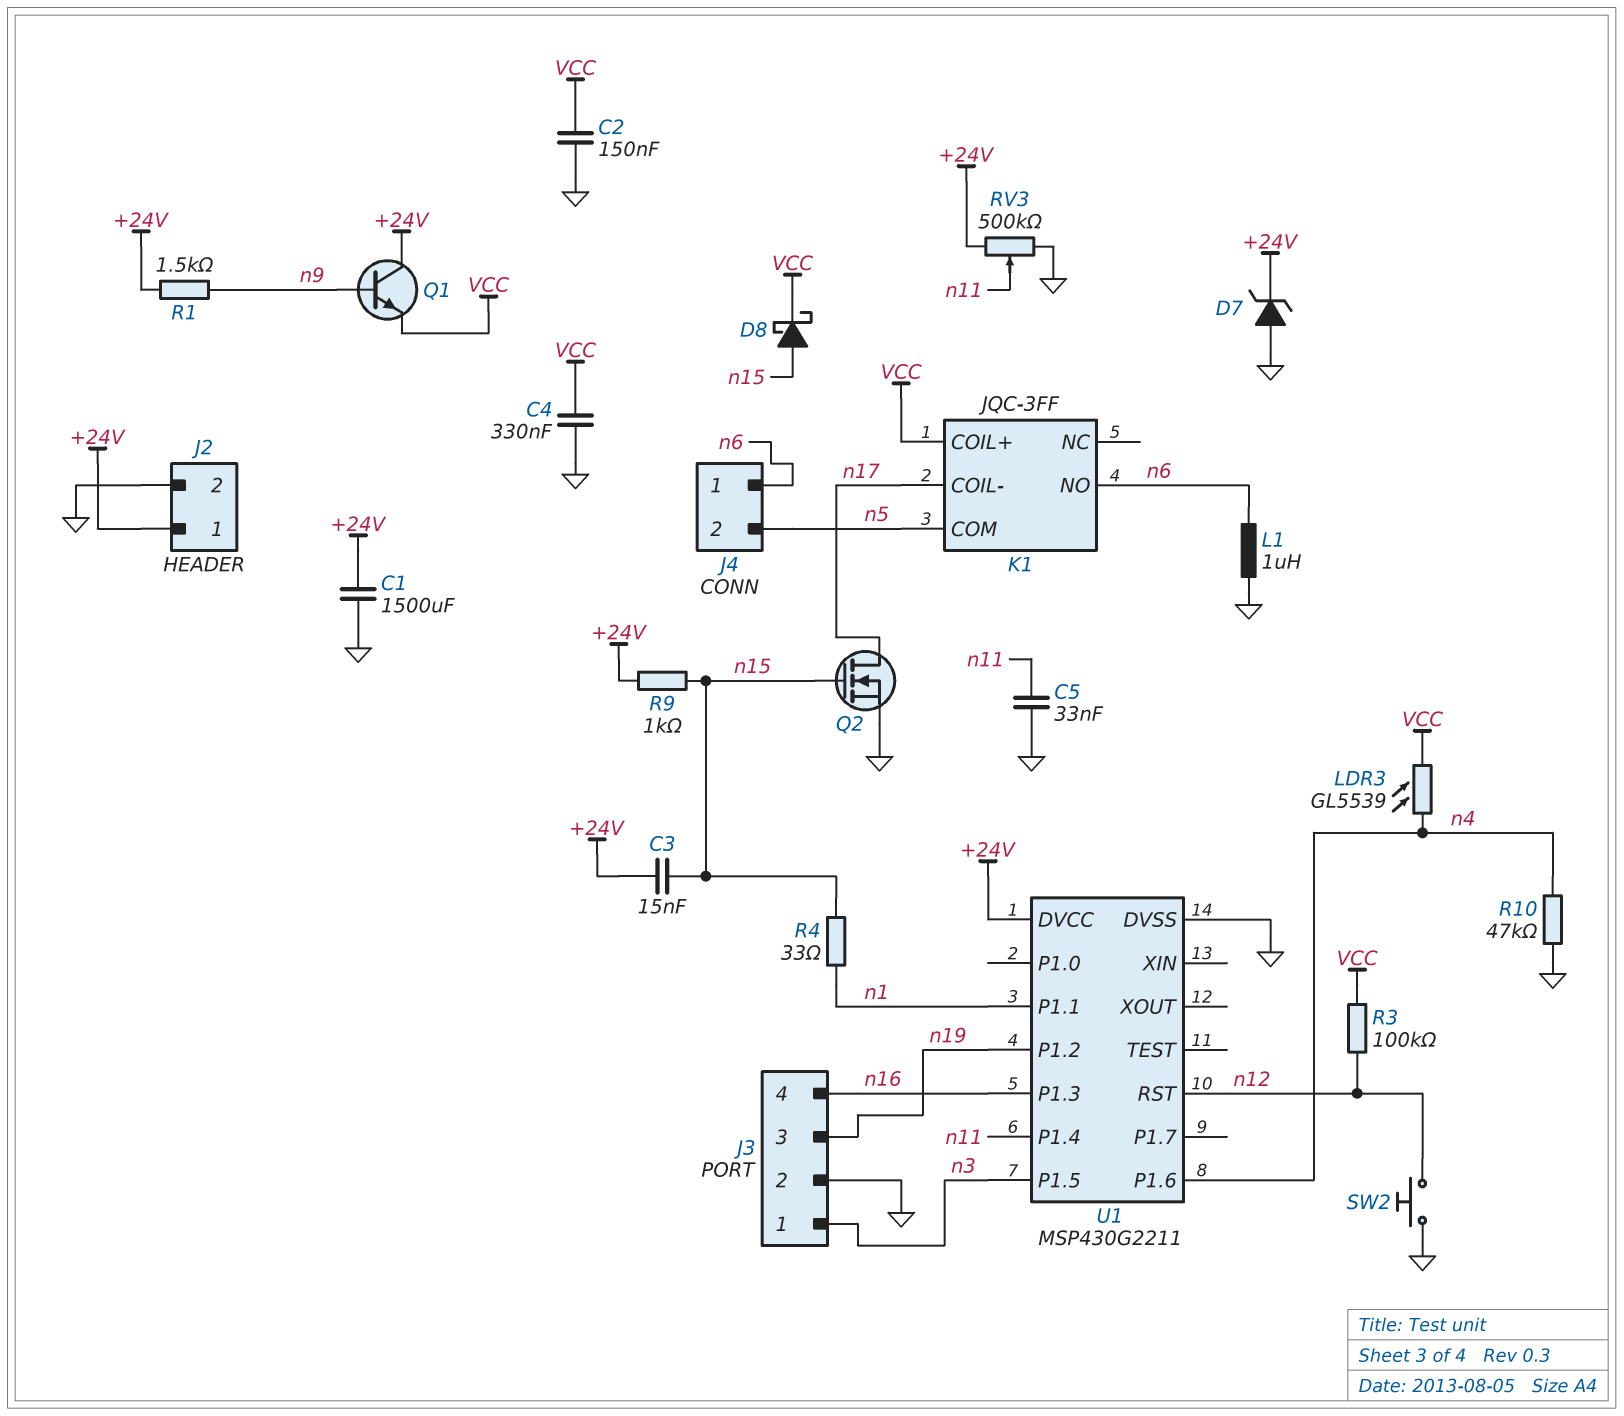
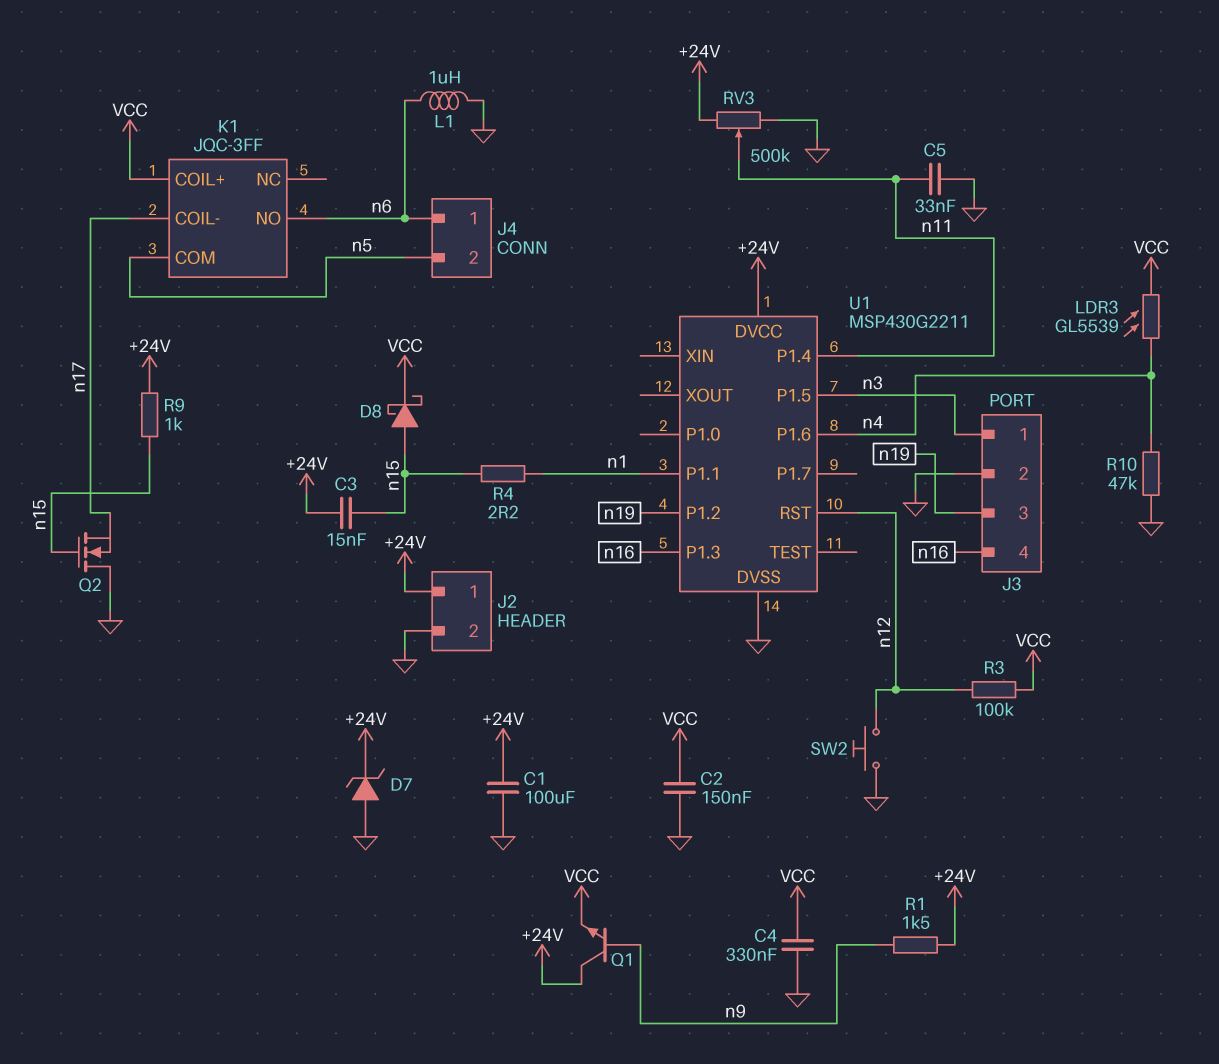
C1: 1500uF (+24V, GND) -> 100uF (+24V, GND)
Q2: NMOS (G n15, D n17, S GND) -> NMOS (G n15, D GND, S n17)
R4: 33 (n1, n15) -> 2.2 (n1, n15)

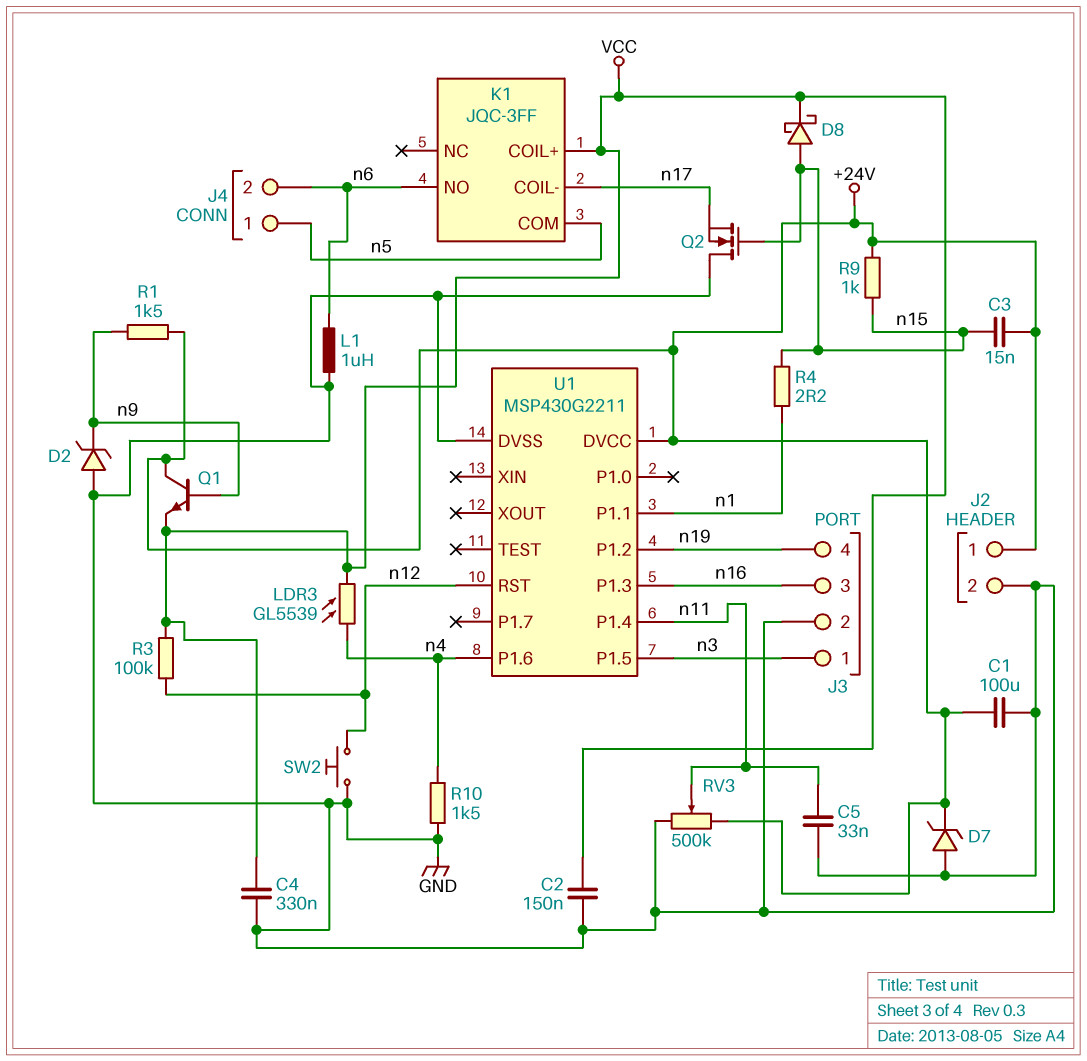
D2: none -> zener (A GND, K n9)
J3 pin 3: n19 -> n16
J3 pin 4: n16 -> n19
J4 pin 1: n6 -> n5
J4 pin 2: n5 -> n6
R10: 47k (GND, n4) -> 1.5k (GND, n4)

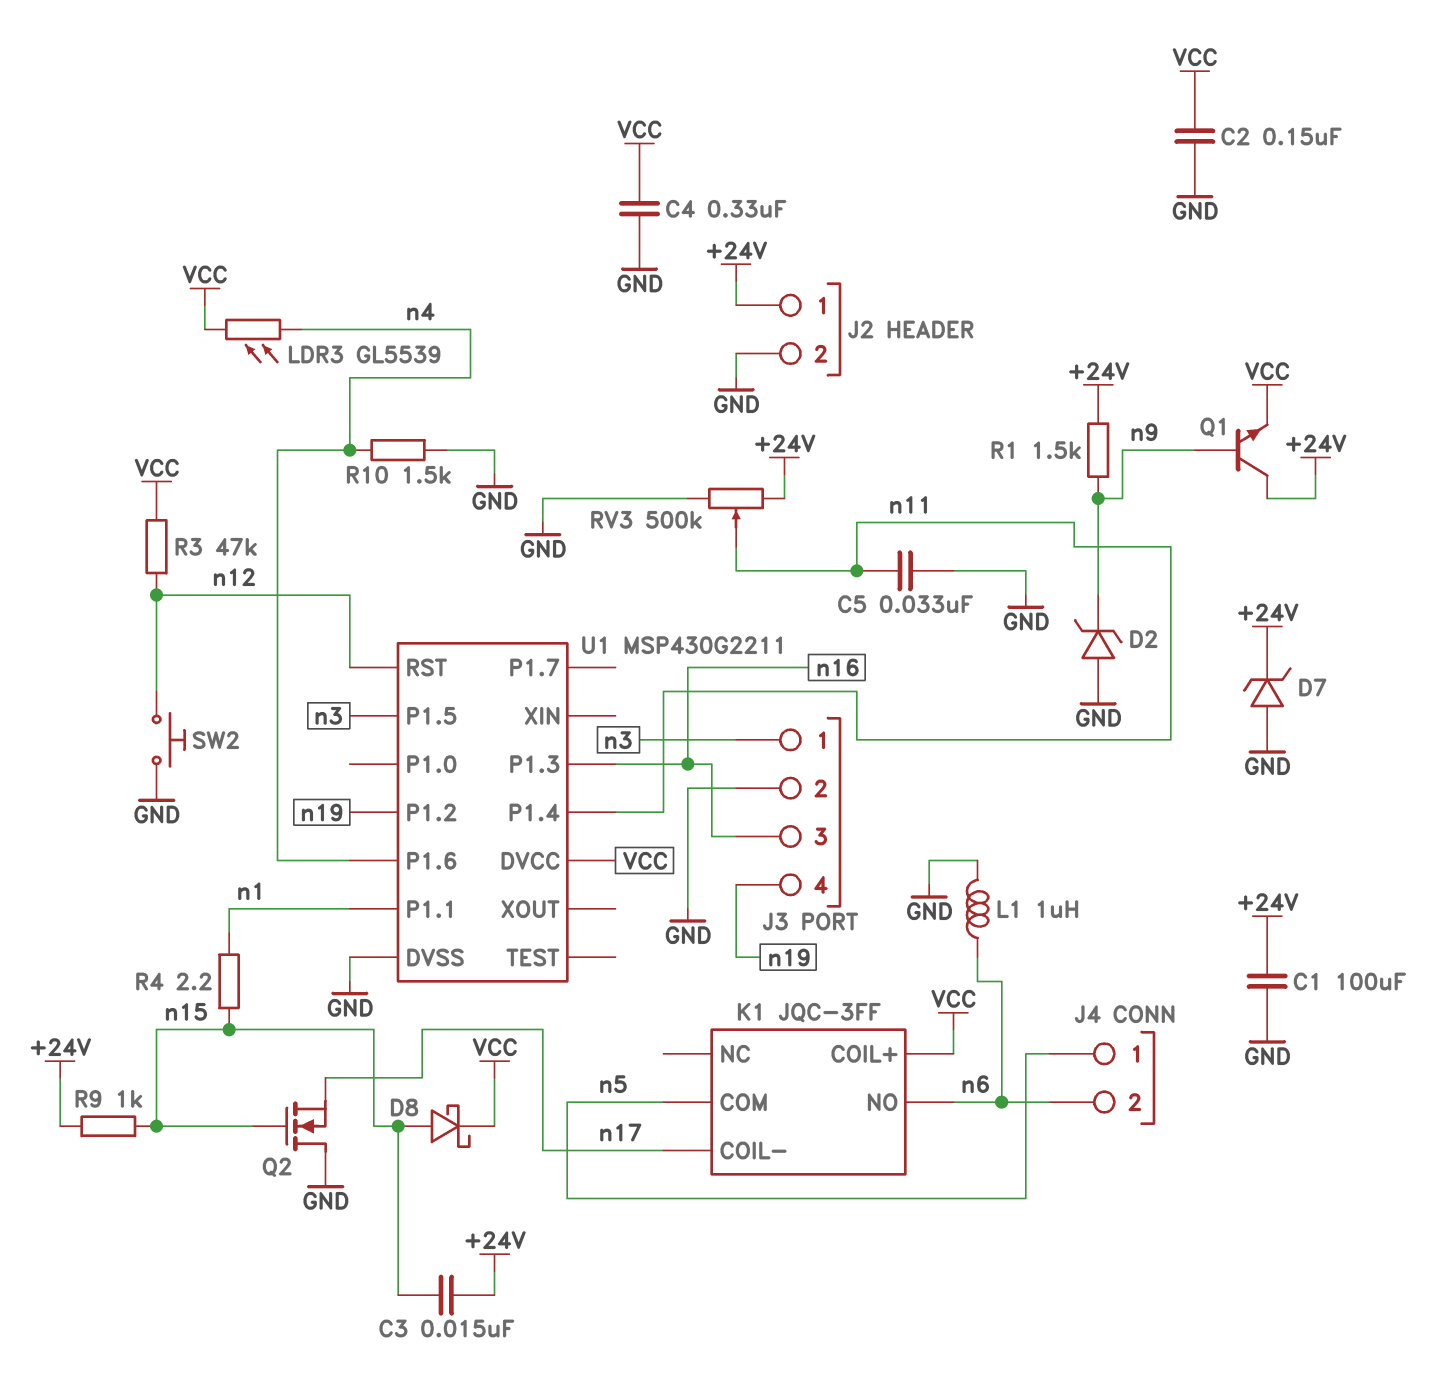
R3: 100k (VCC, n12) -> 47k (VCC, n12)
U1 pin DVCC: +24V -> VCC

